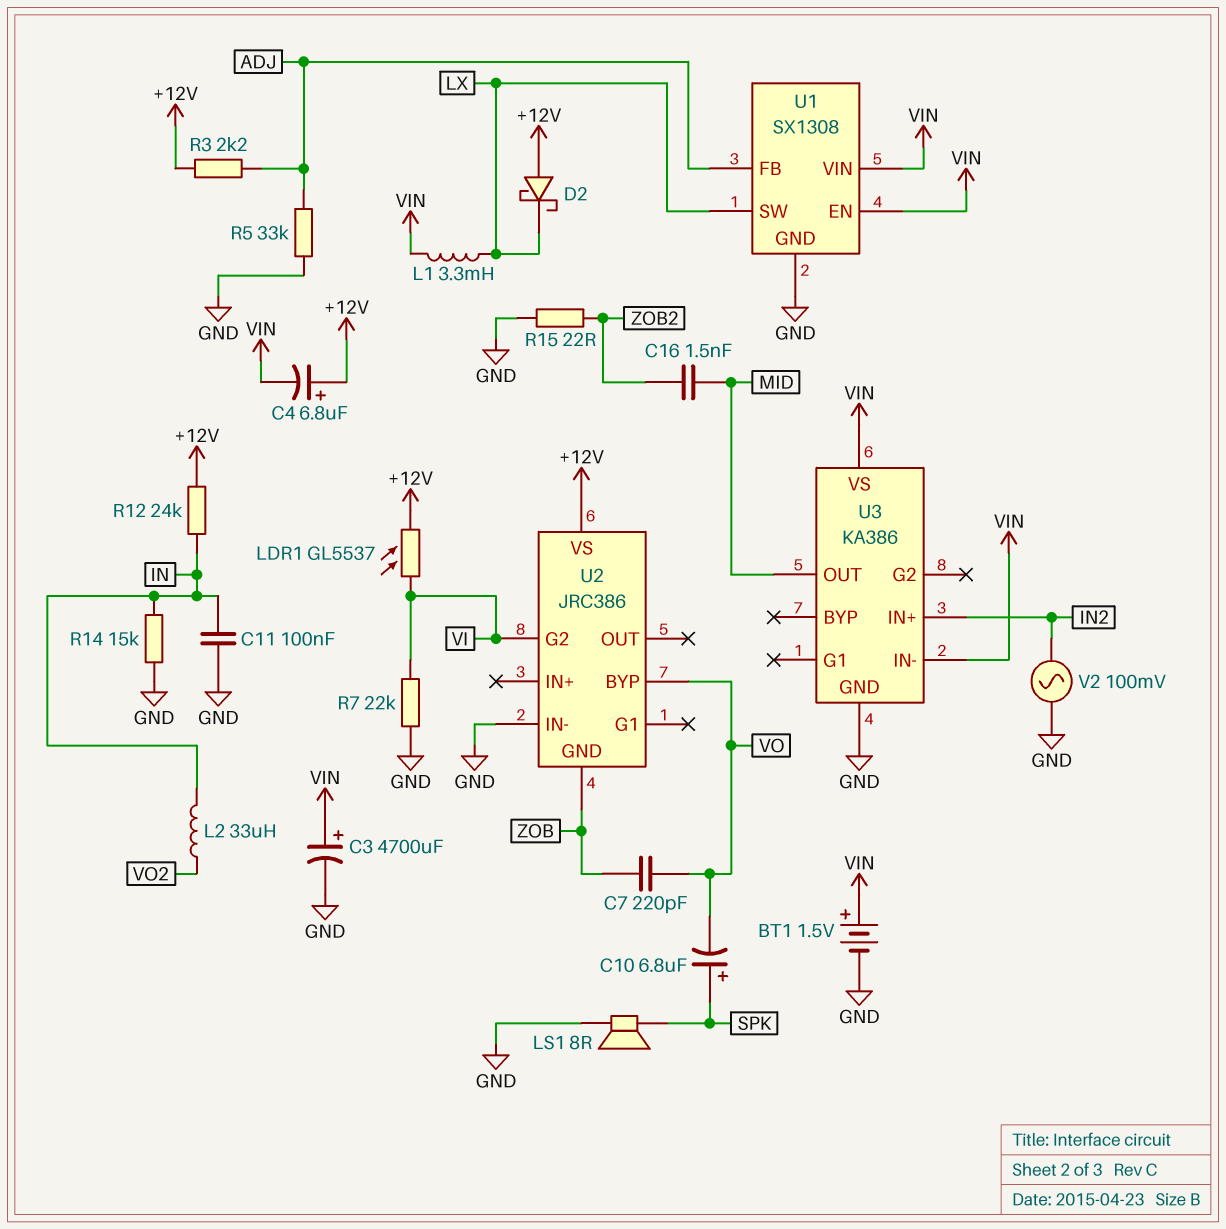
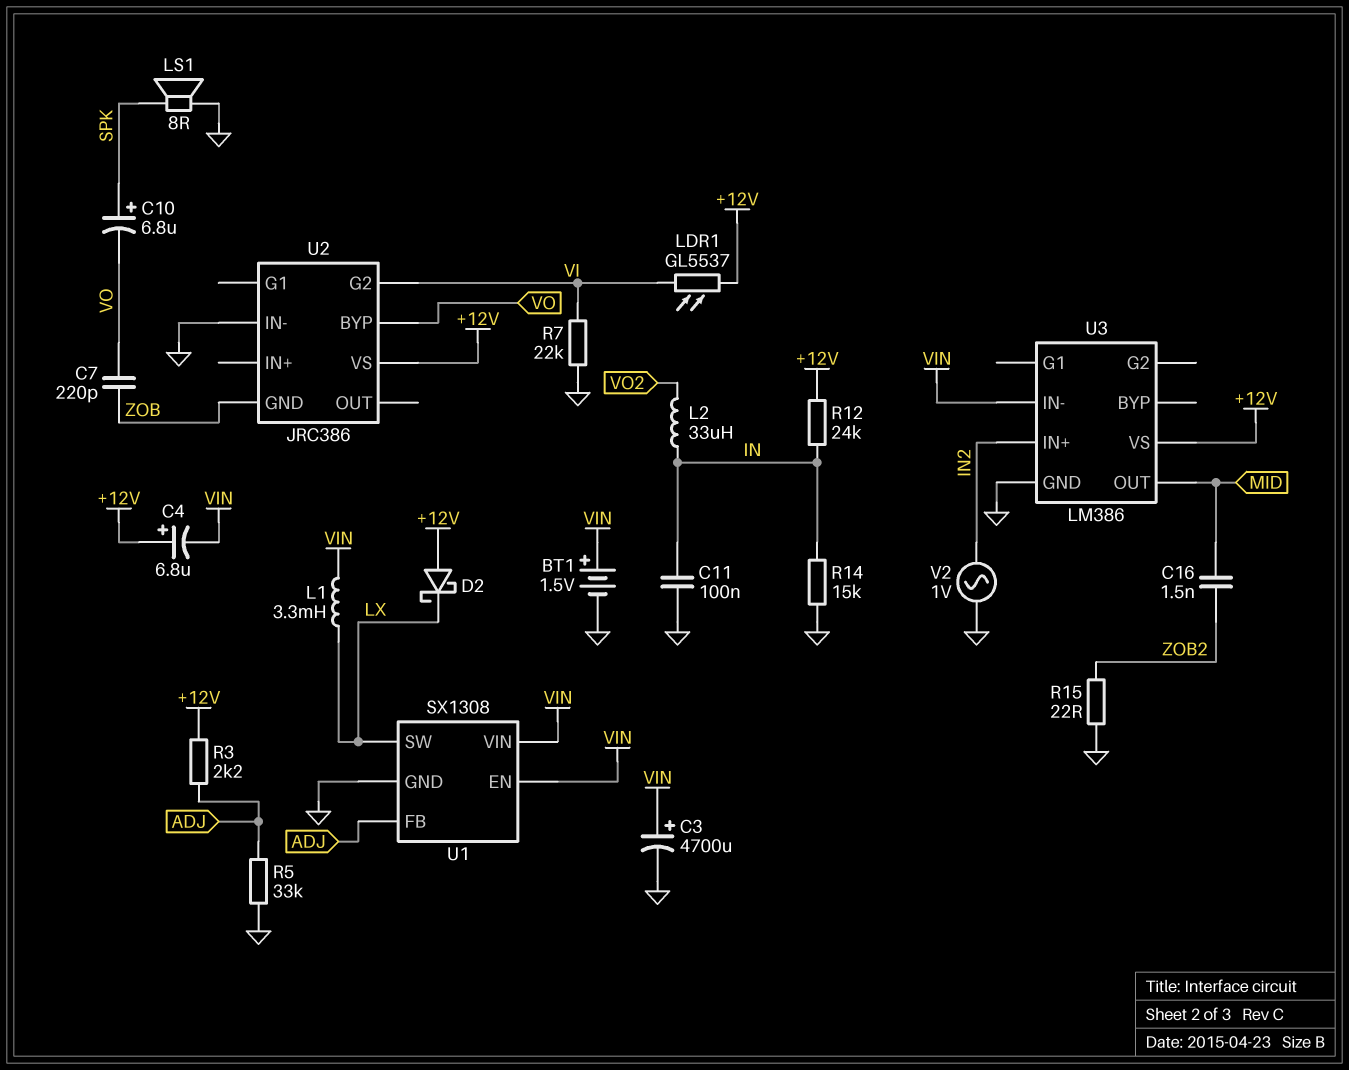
U3: KA386 -> LM386
U3 pin VS: VIN -> +12V
V2: AC 100mV (GND, IN2) -> AC 1V (GND, IN2)

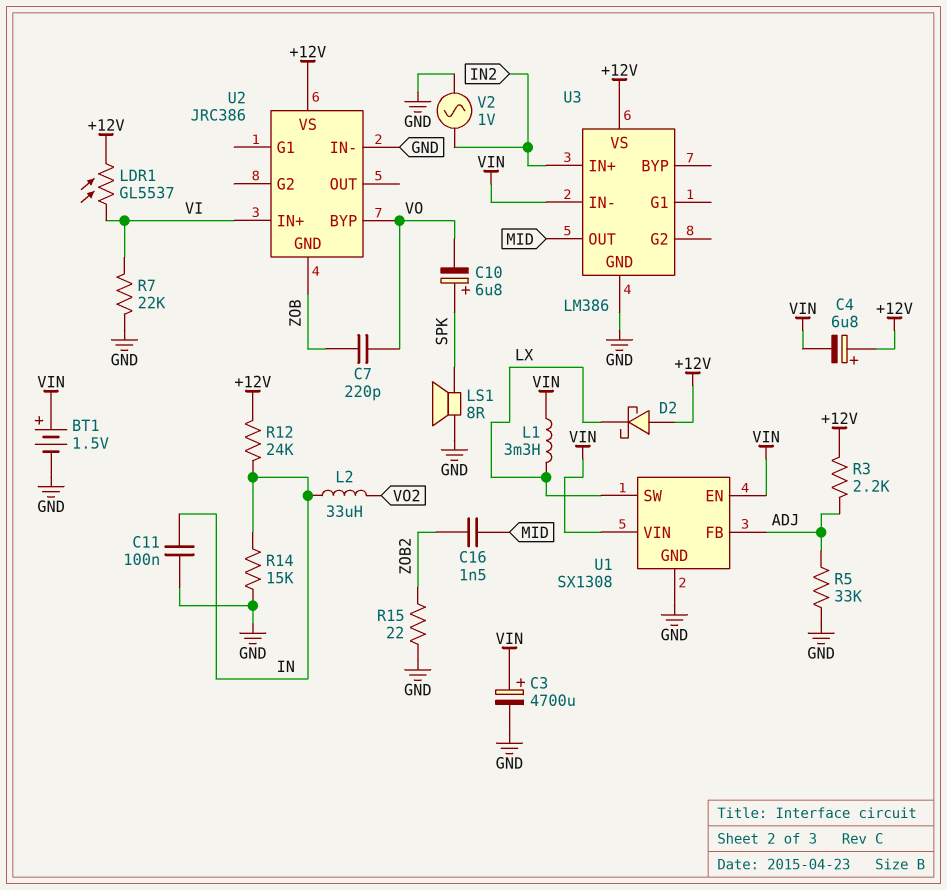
U2 pin G2: VI -> none
U2 pin IN+: none -> VI

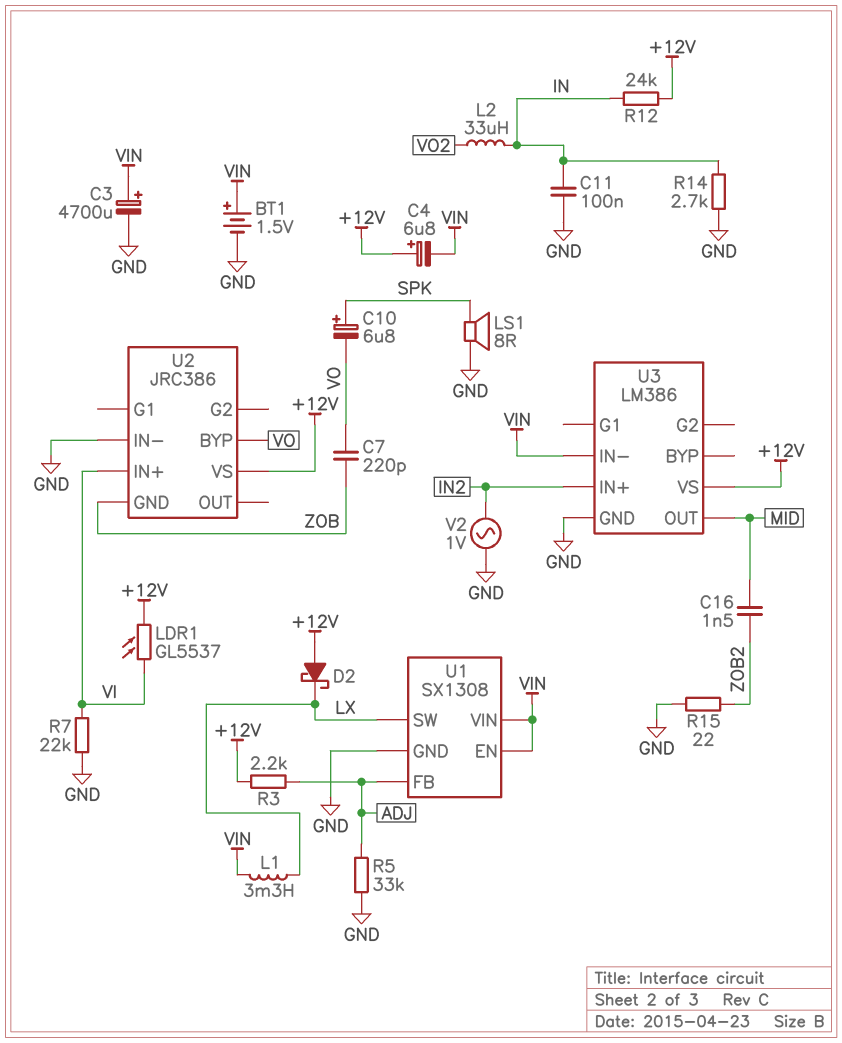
R14: 15k (GND, IN) -> 2.7k (GND, IN)

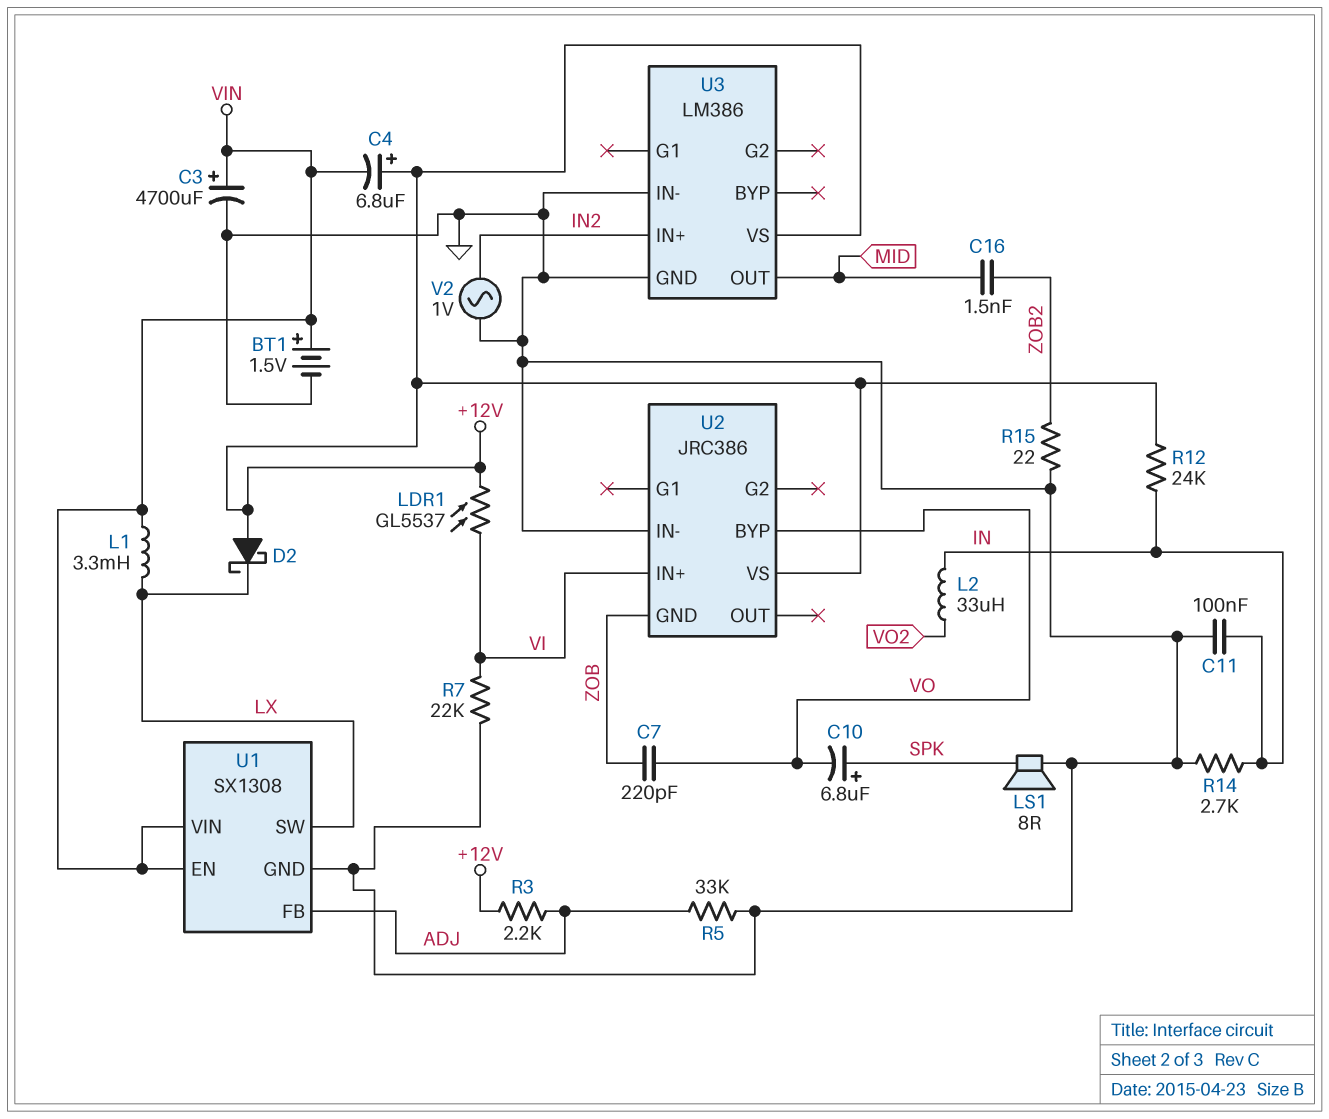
U3 pin IN-: VIN -> GND

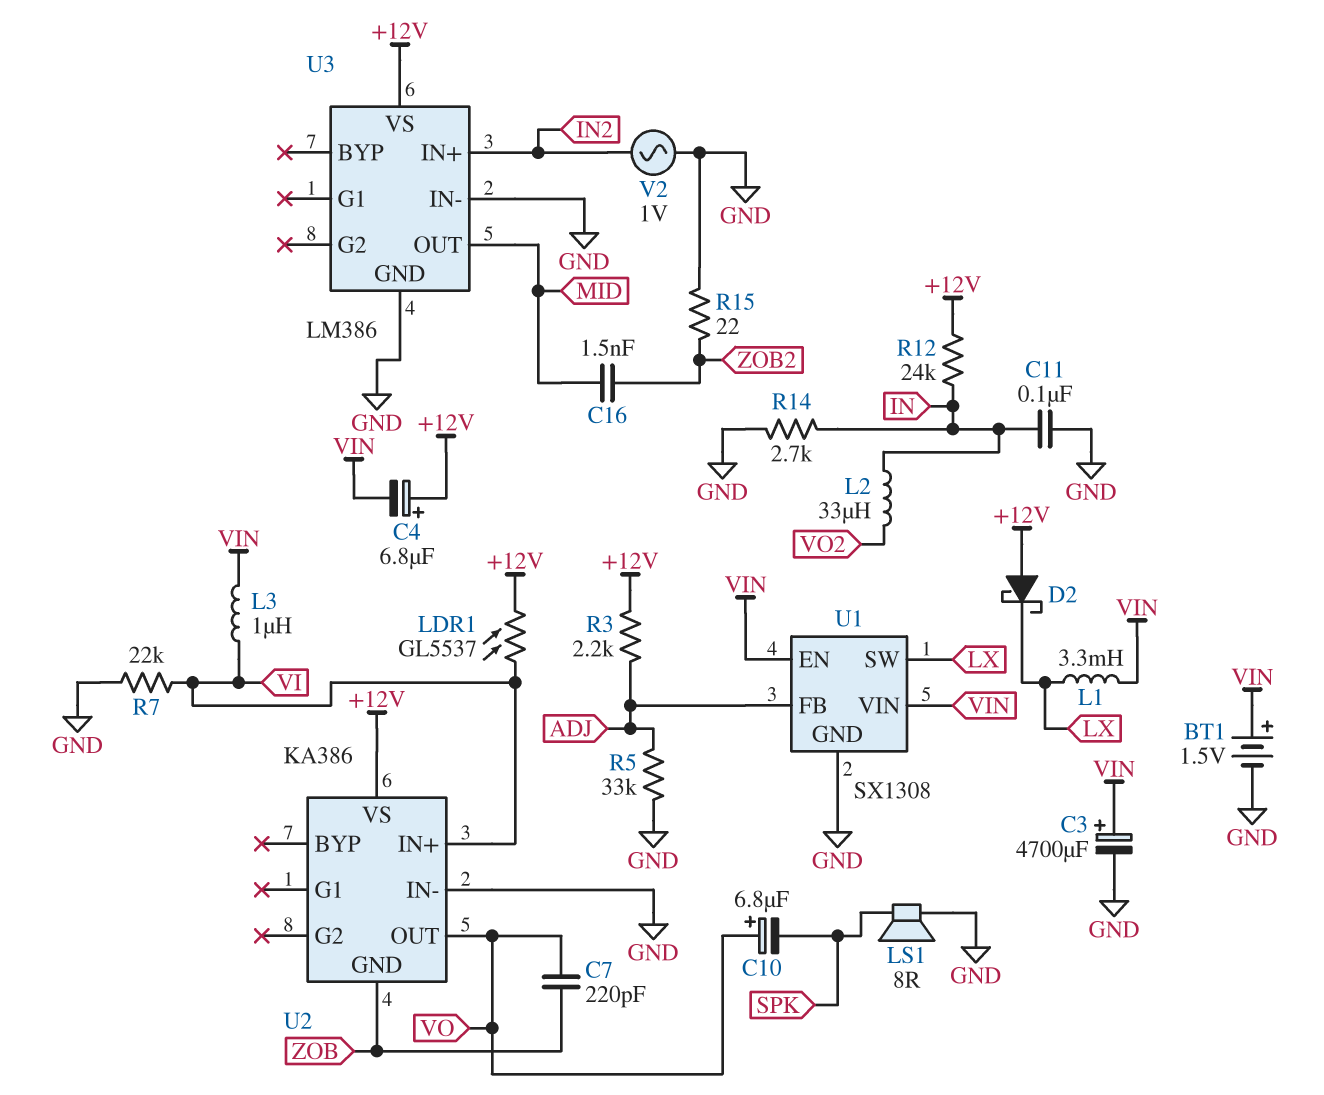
C10: 6.8uF (plus SPK, minus VO) -> 6.8uF (plus VO, minus SPK)
L3: none -> 1uH (VI, VIN)
U2: JRC386 -> KA386
U2 pin BYP: VO -> none
U2 pin OUT: none -> VO

